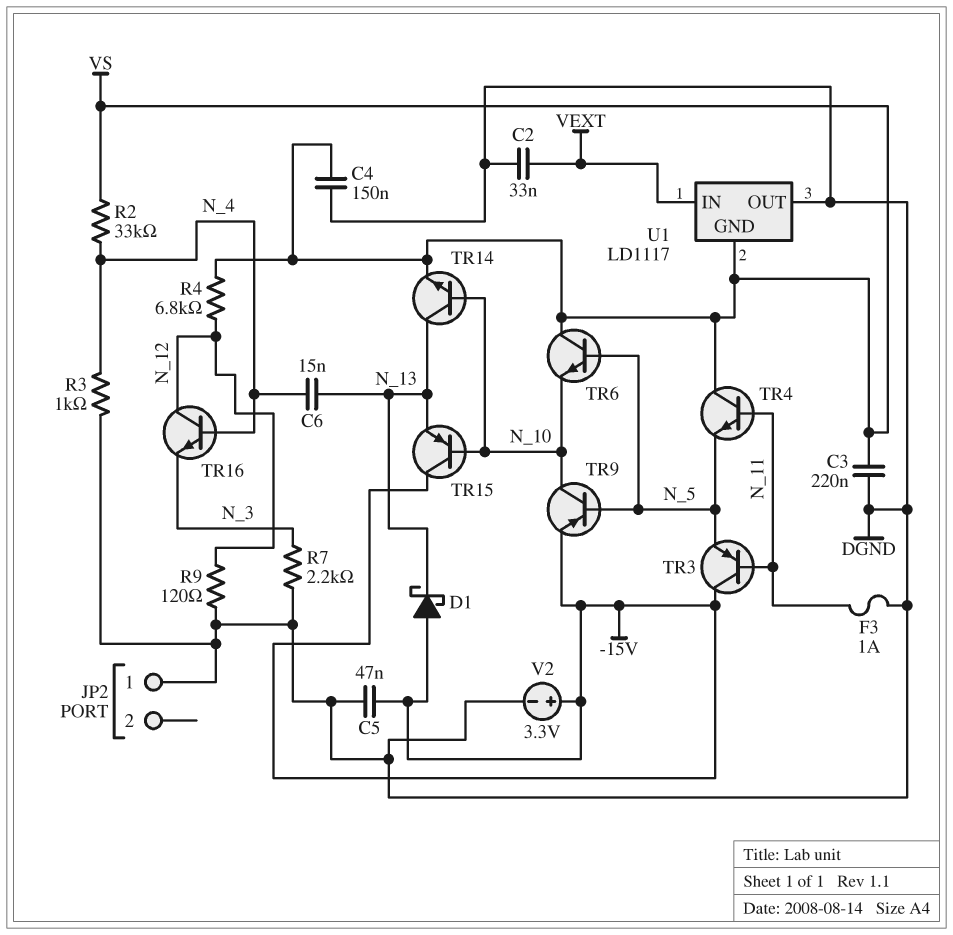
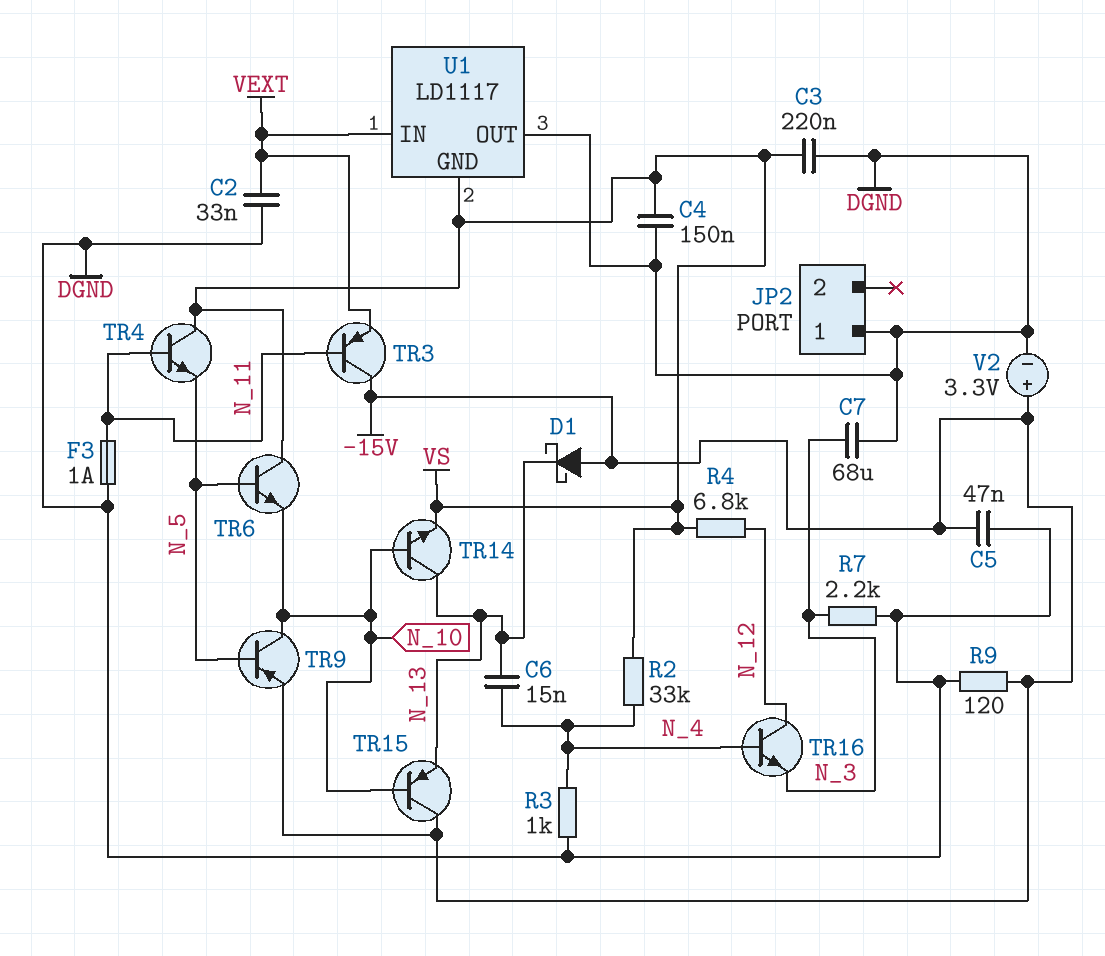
C7: none -> 68uF (DGND, N_3)
R9: 120 (DGND, N_12) -> 120 (-15V, DGND)
TR3: PNP (B N_11, C -15V, E N_5) -> PNP (B N_11, C -15V, E VEXT)

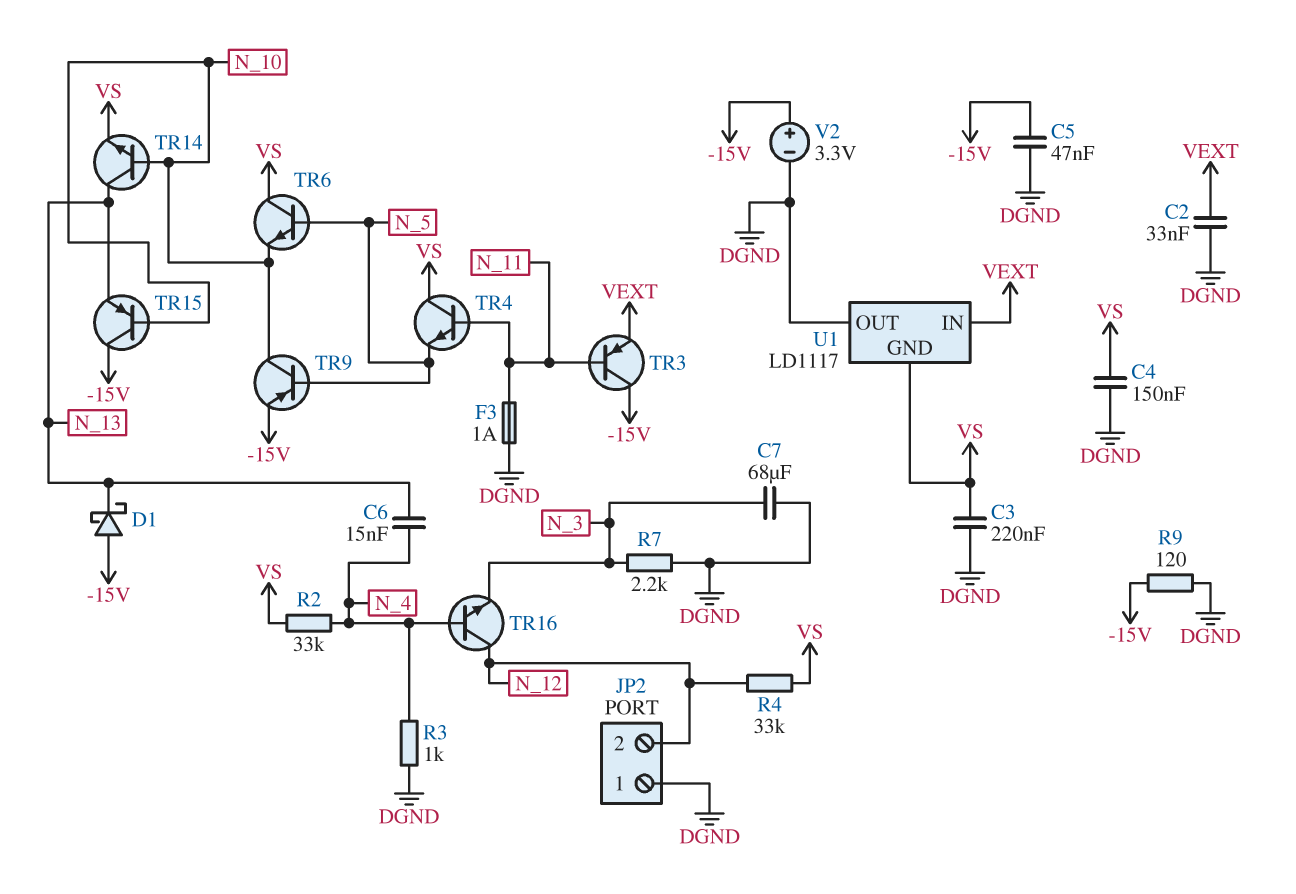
JP2 pin 2: none -> N_12
R4: 6.8k (N_12, VS) -> 33k (N_12, VS)

